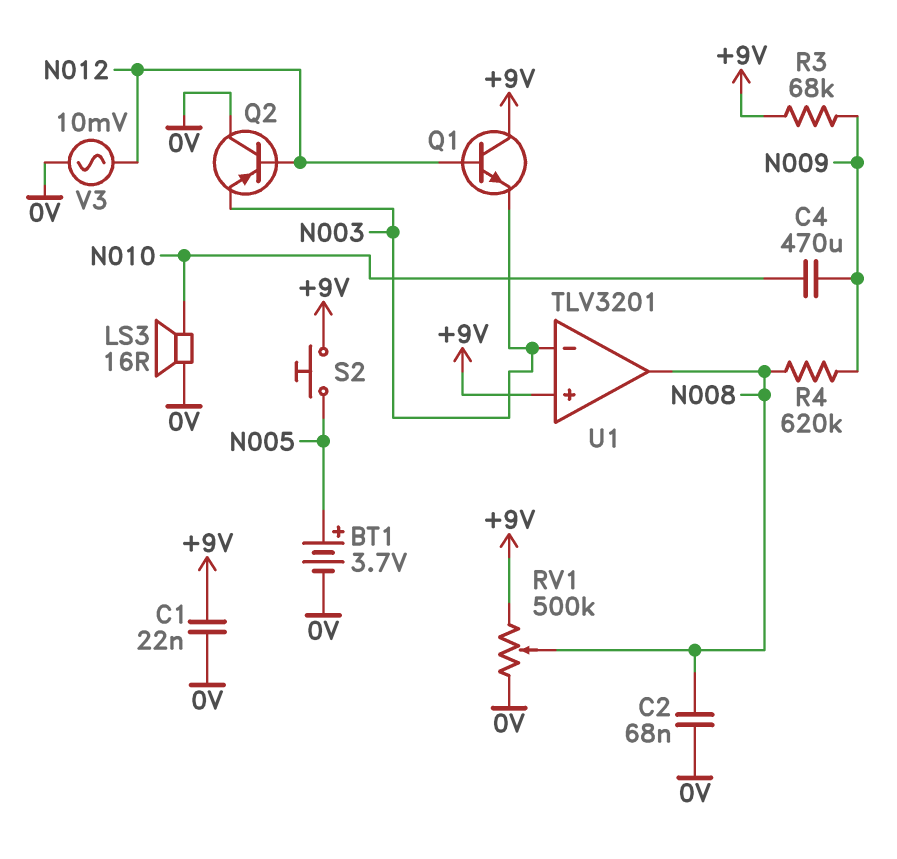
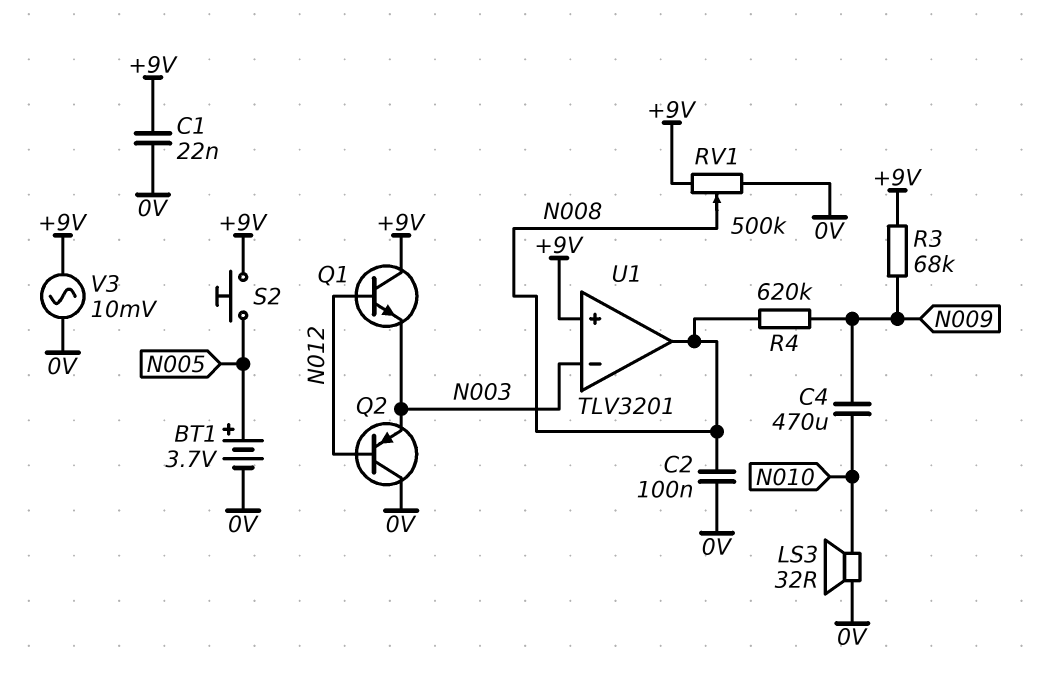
C2: 68nF (0V, N008) -> 100nF (0V, N008)
LS3: speaker 16R (0V, N010) -> speaker 32R (0V, N010)
V3: AC 10mV (0V, N012) -> AC 10mV (+9V, 0V)

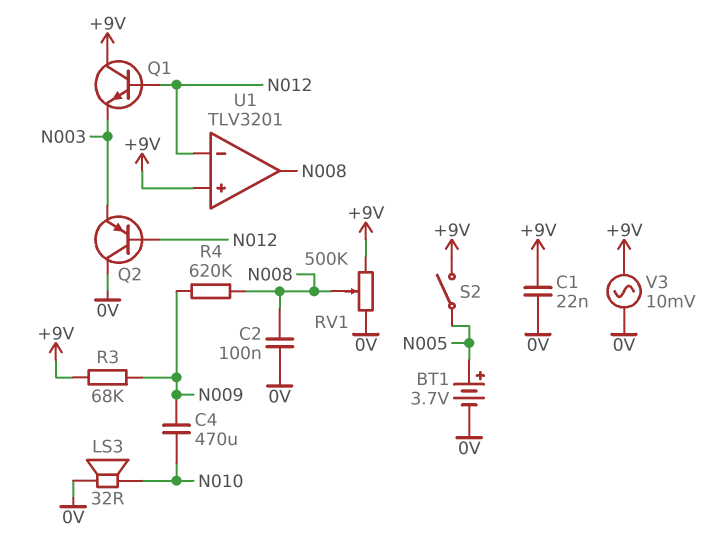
S2: button (+9V, N005) -> switch (+9V, N005)
U1 pin in-: N003 -> N012

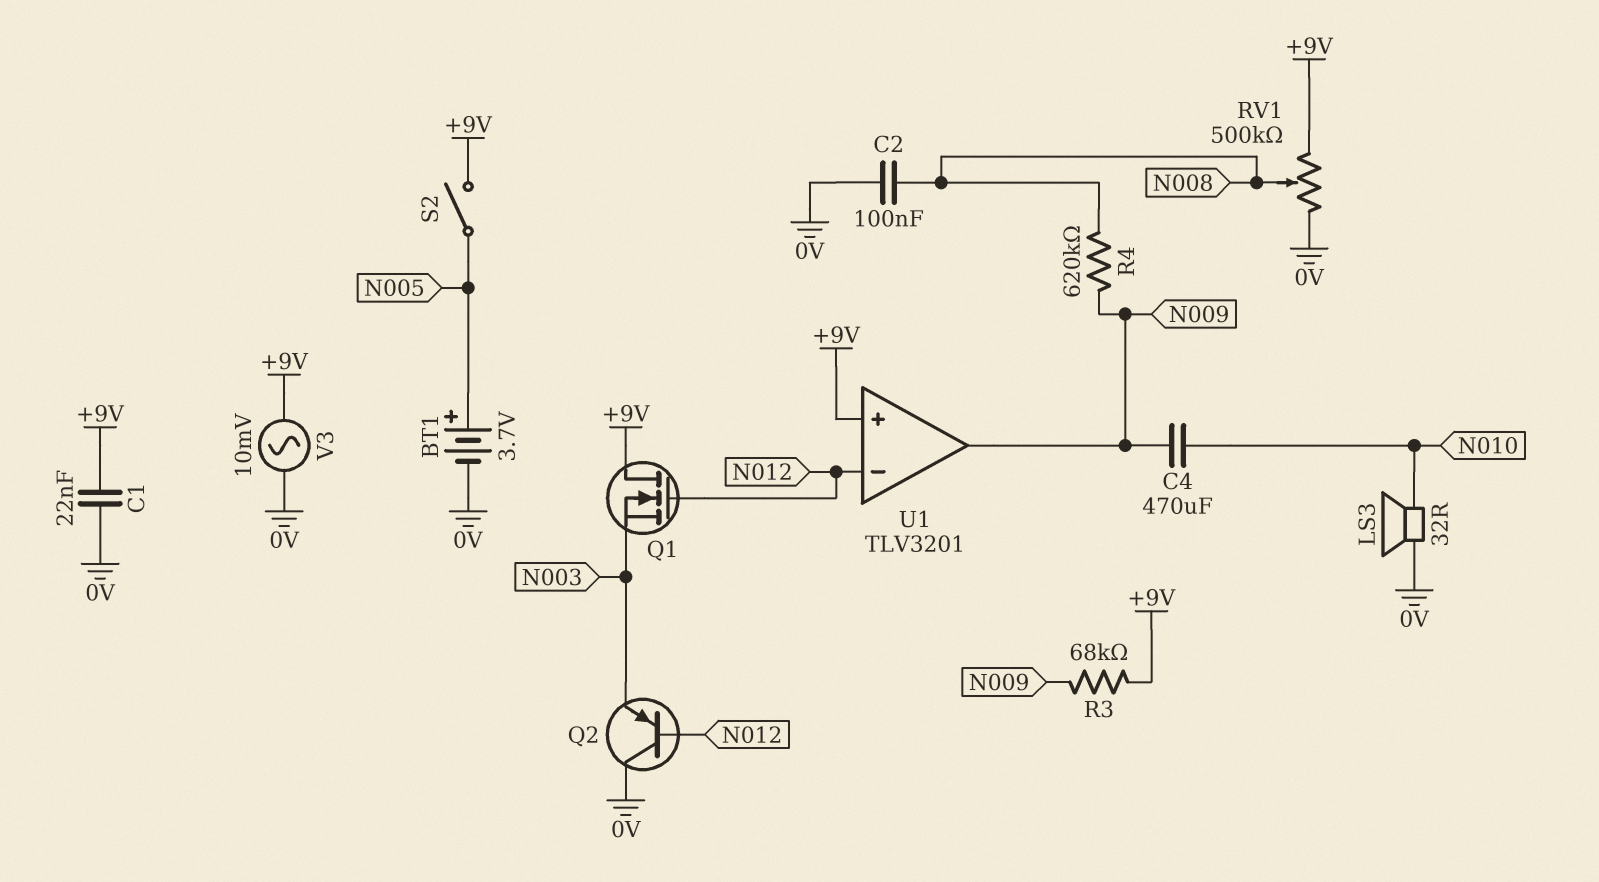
Q1: NPN (B N012, C +9V, E N003) -> NMOS (G N012, D +9V, S N003)
U1 pin out: N008 -> N009

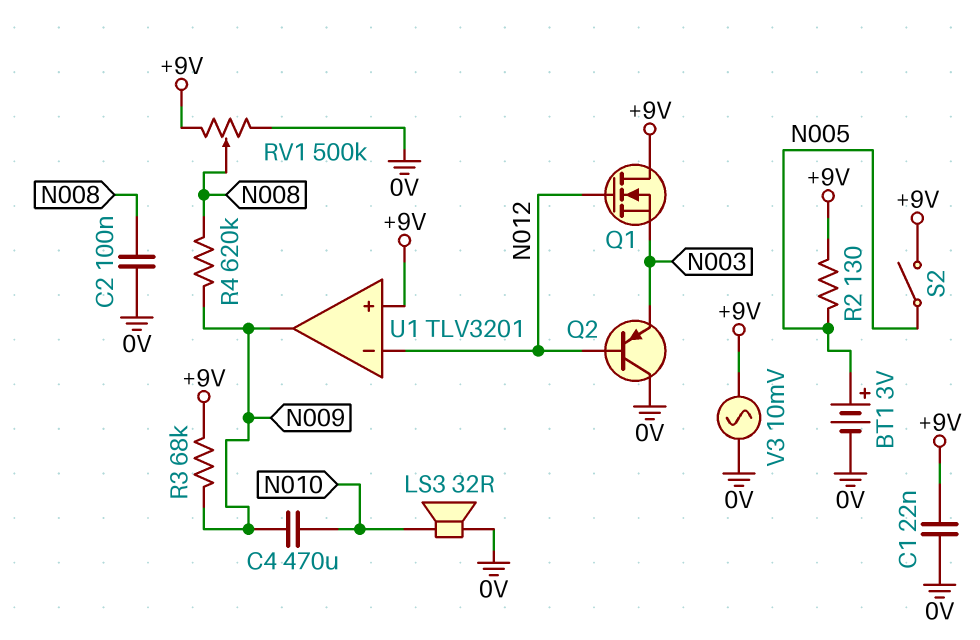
BT1: 3.7V (plus N005, minus 0V) -> 3V (plus N005, minus 0V)
R2: none -> 130 (+9V, N005)

